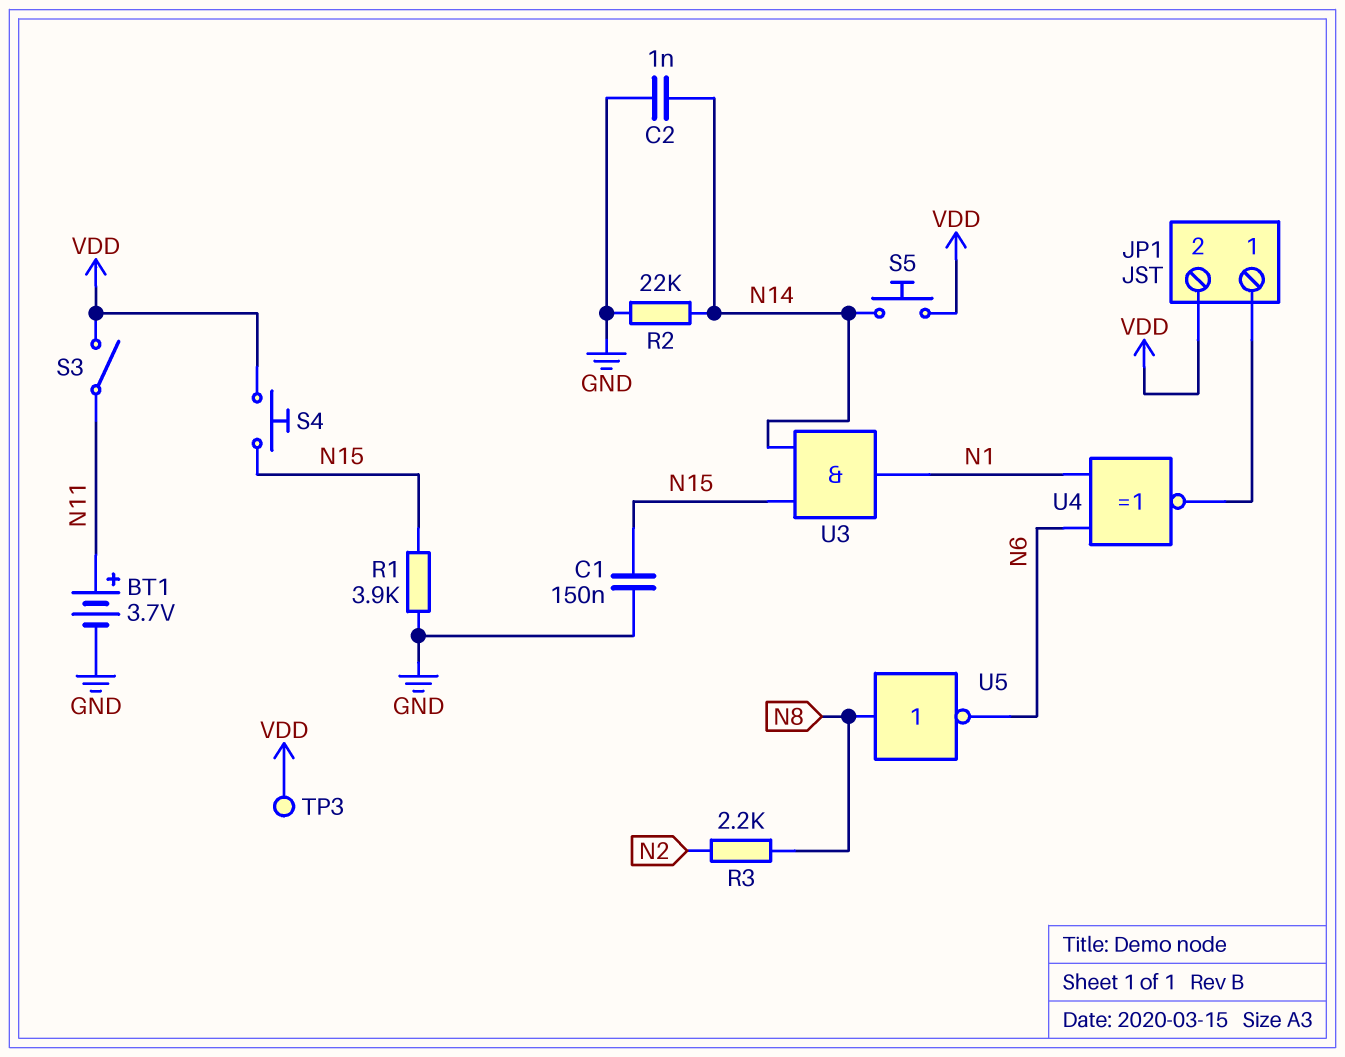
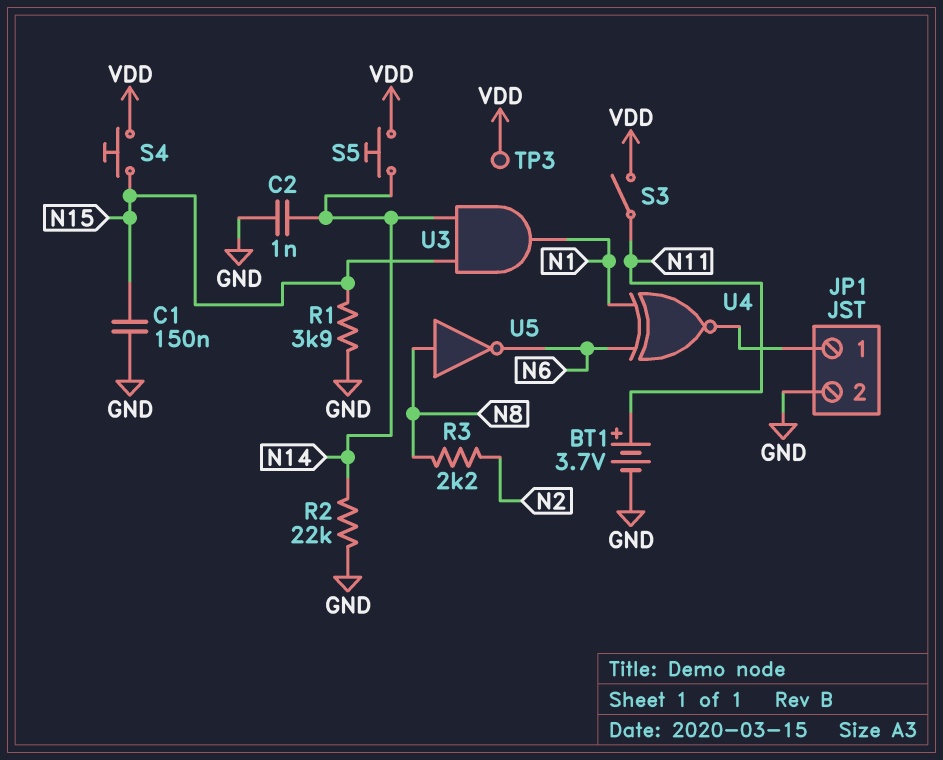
JP1 pin 2: VDD -> GND

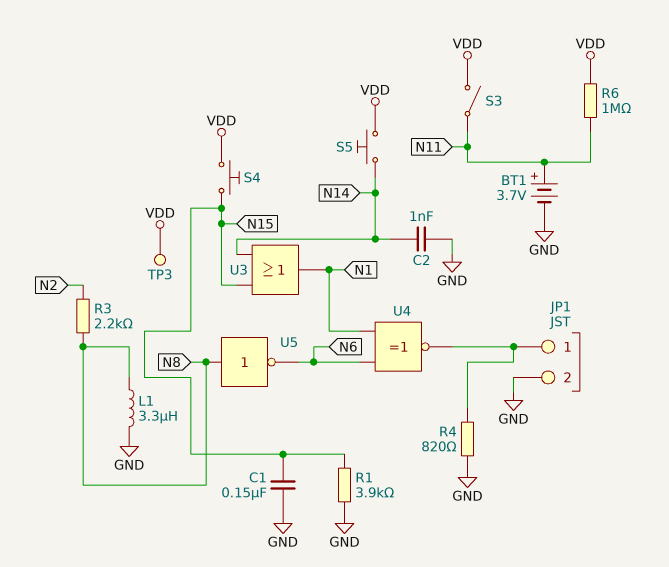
L1: none -> 3.3uH (GND, N8)
R2: 22k (GND, N14) -> none
R4: none -> 820 (GND, JP1/1)
R6: none -> 1M (N11, VDD)
U3: AND (in N14, in N15, out N1) -> OR (in N14, in N15, out N1)

